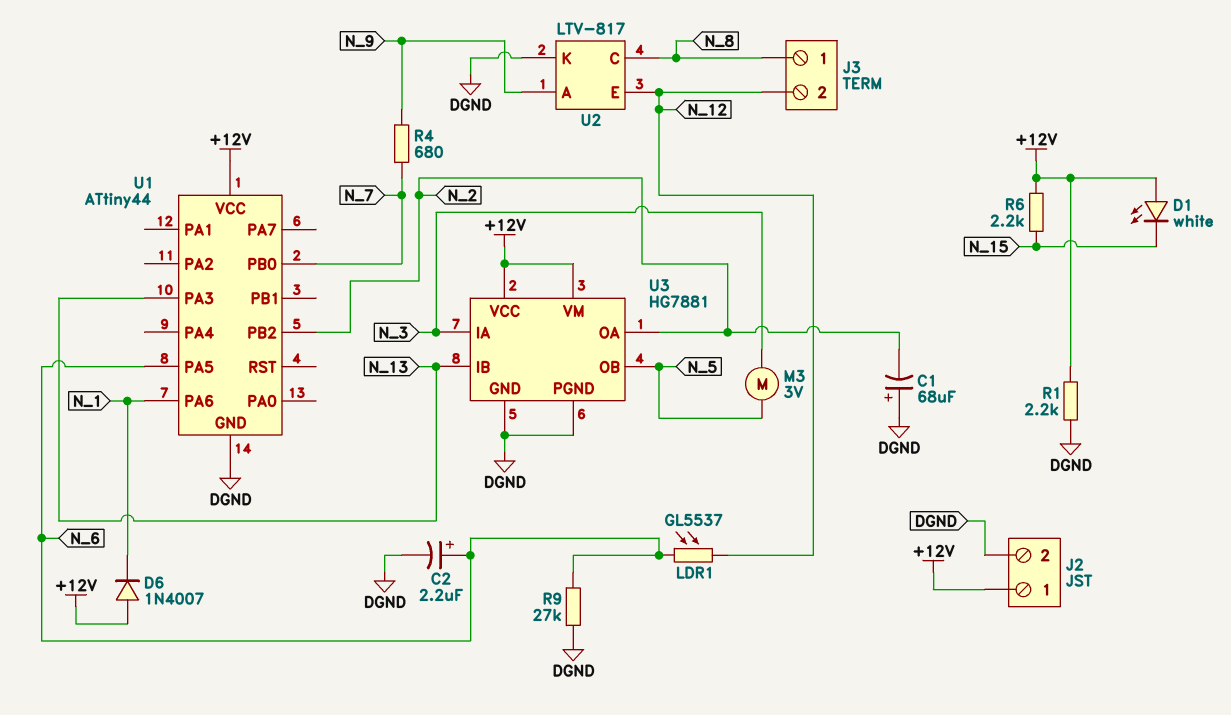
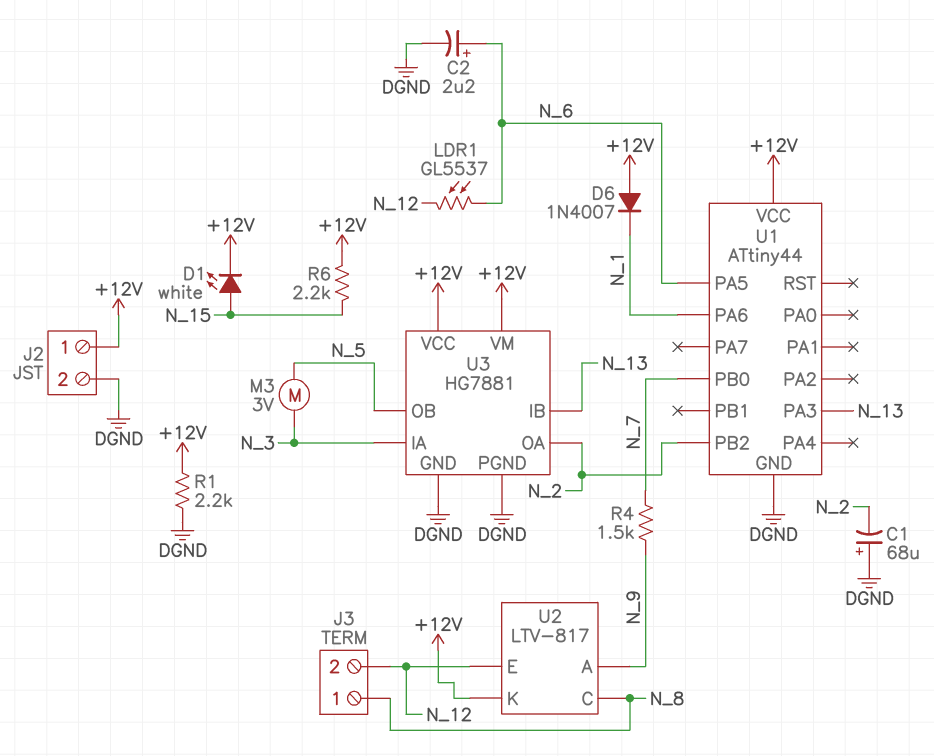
D1: LED white (A +12V, K N_15) -> LED white (A N_15, K +12V)
R4: 680 (N_7, N_9) -> 1.5k (N_7, N_9)
R9: 27k (DGND, N_6) -> none
U2 pin K: DGND -> +12V

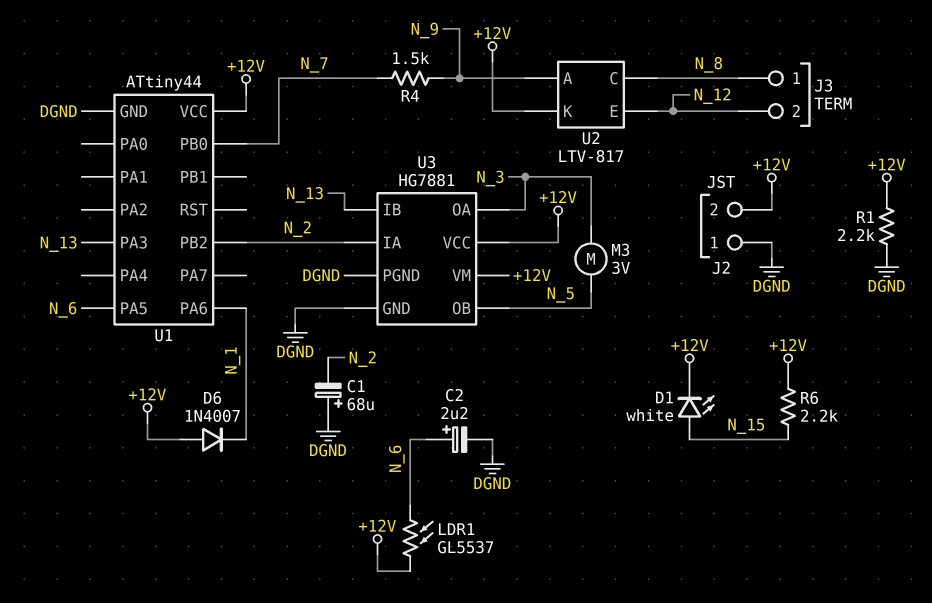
J2 pin 1: +12V -> DGND
J2 pin 2: DGND -> +12V
LDR1: GL5537 (N_6, N_12) -> GL5537 (+12V, N_6)
U3 pin IA: N_3 -> N_2
U3 pin OA: N_2 -> N_3

